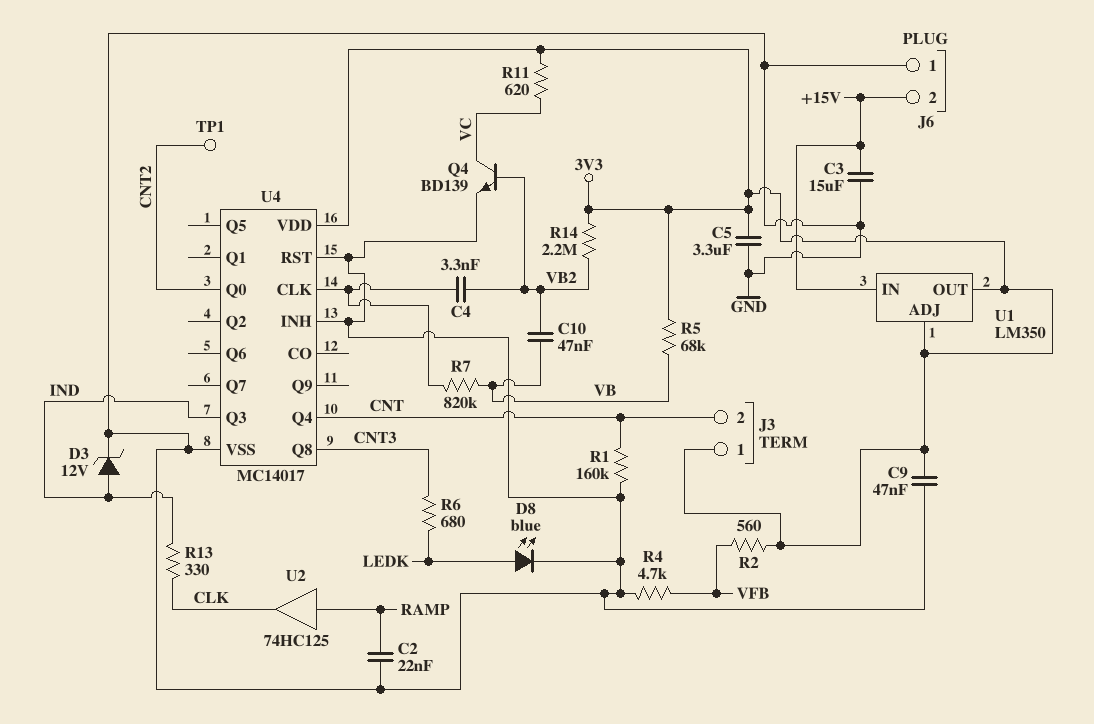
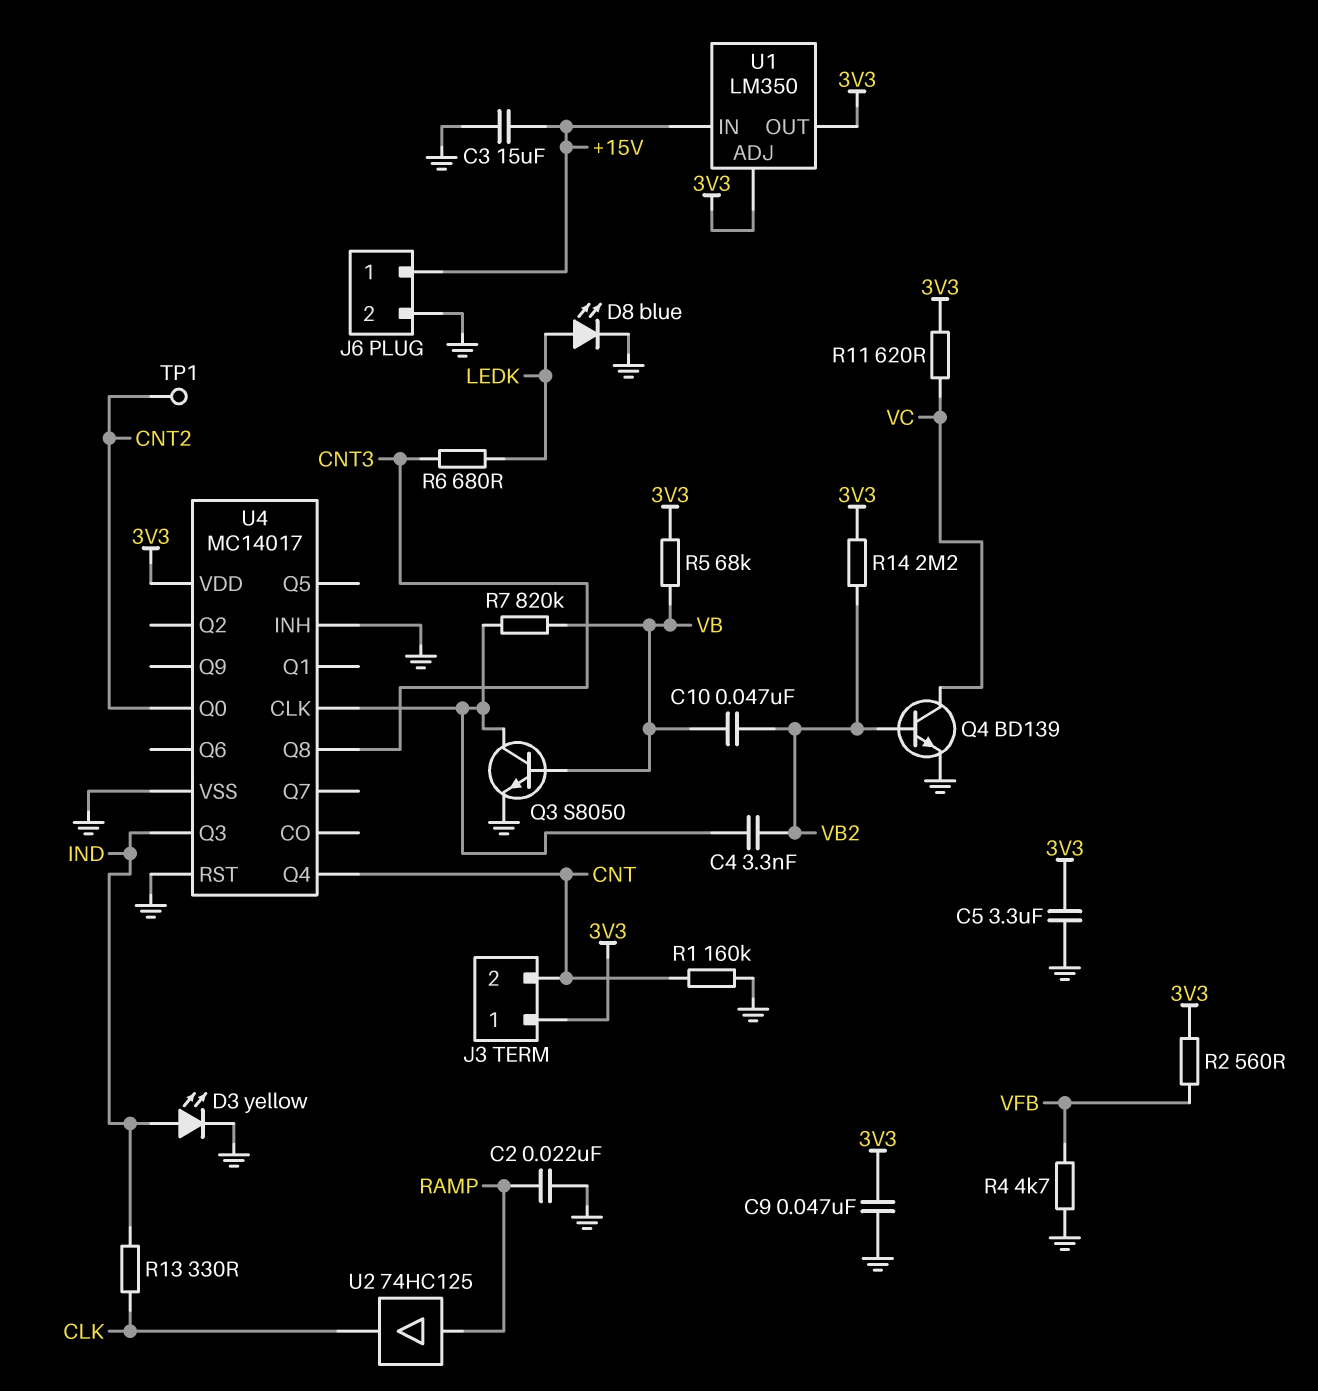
D3: zener 12V (A IND, K GND) -> LED yellow (A IND, K GND)
J6 pin 1: GND -> +15V
J6 pin 2: +15V -> GND
Q3: none -> NPN S8050 (B VB, C U4/CLK, E GND)

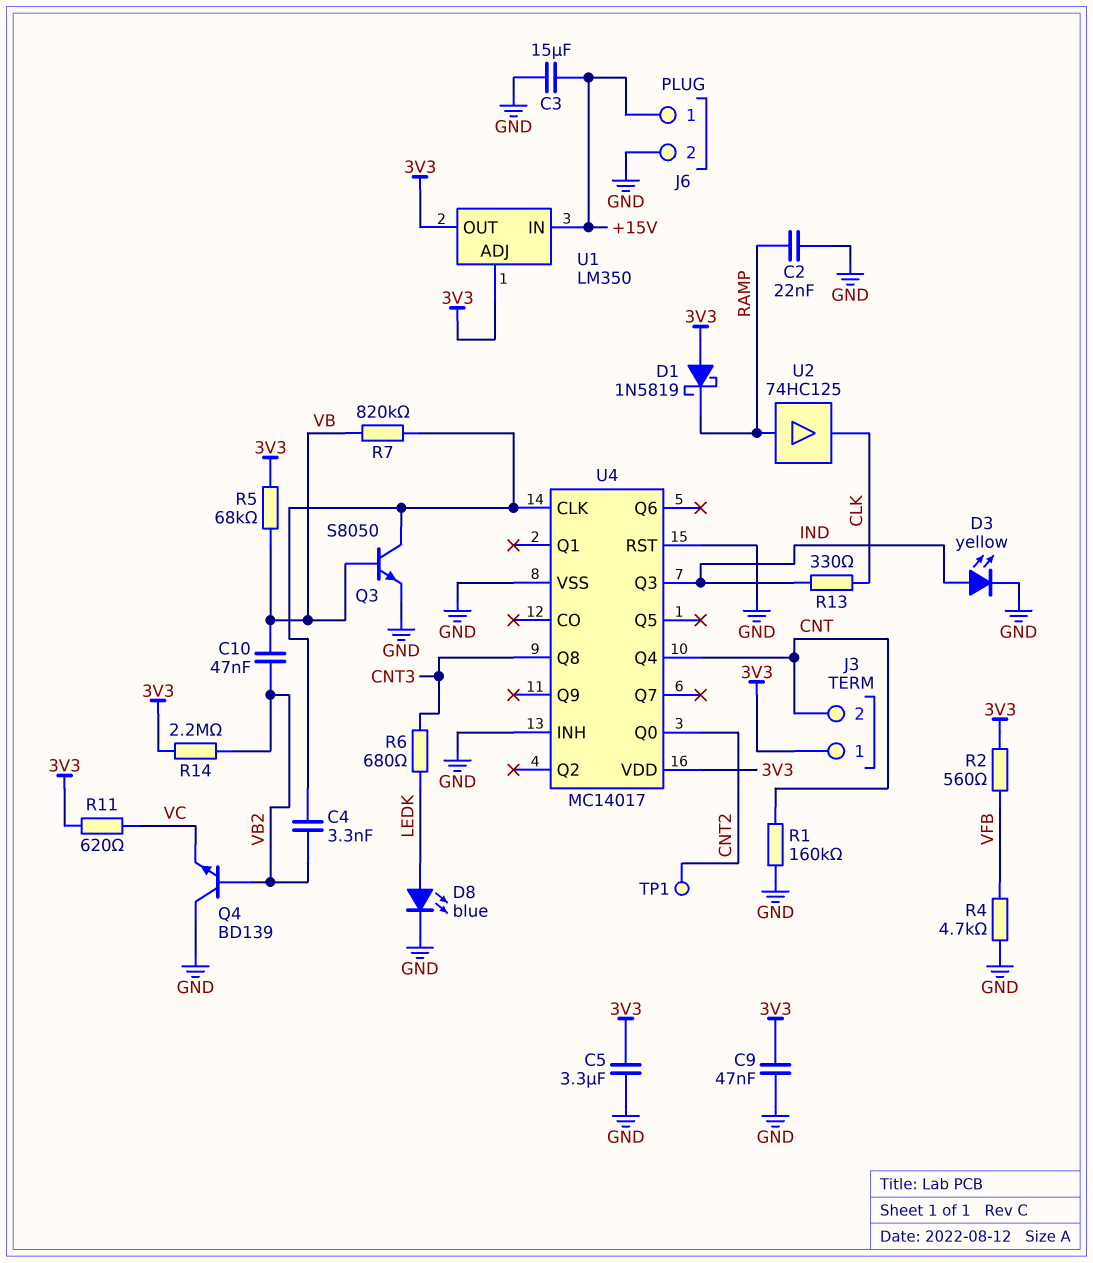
D1: none -> schottky 1N5819 (A 3V3, K RAMP)
Q4: NPN BD139 (B VB2, C VC, E GND) -> NPN BD139 (B VB2, C GND, E VC)

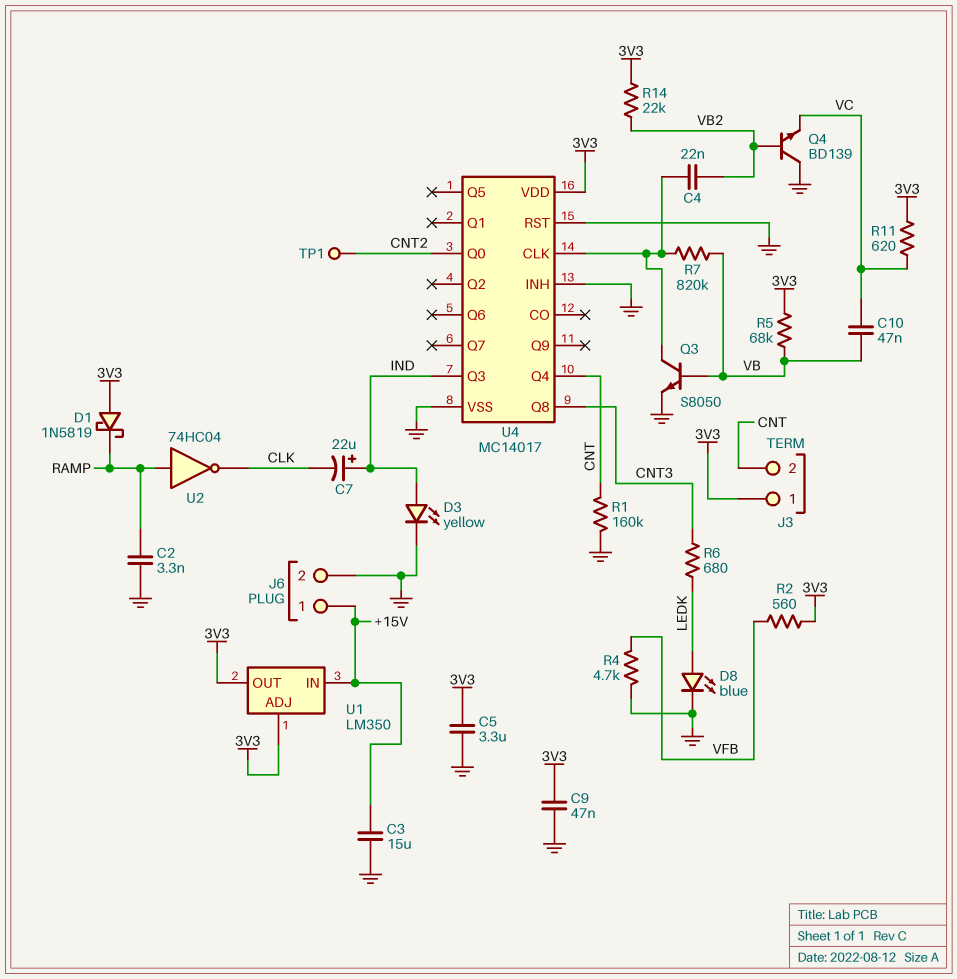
C2: 22nF (GND, RAMP) -> 3.3nF (GND, RAMP)
C4: 3.3nF (U4/CLK, VB2) -> 22nF (U4/CLK, VB2)
C7: none -> 22uF (plus IND, minus CLK)
C10: 47nF (VB, VB2) -> 47nF (VB, VC)
R13: 330 (CLK, IND) -> none
R14: 2.2M (3V3, VB2) -> 22k (3V3, VB2)
U2: buffer 74HC125 (in RAMP, out CLK) -> NOT 74HC04 (in RAMP, out CLK)

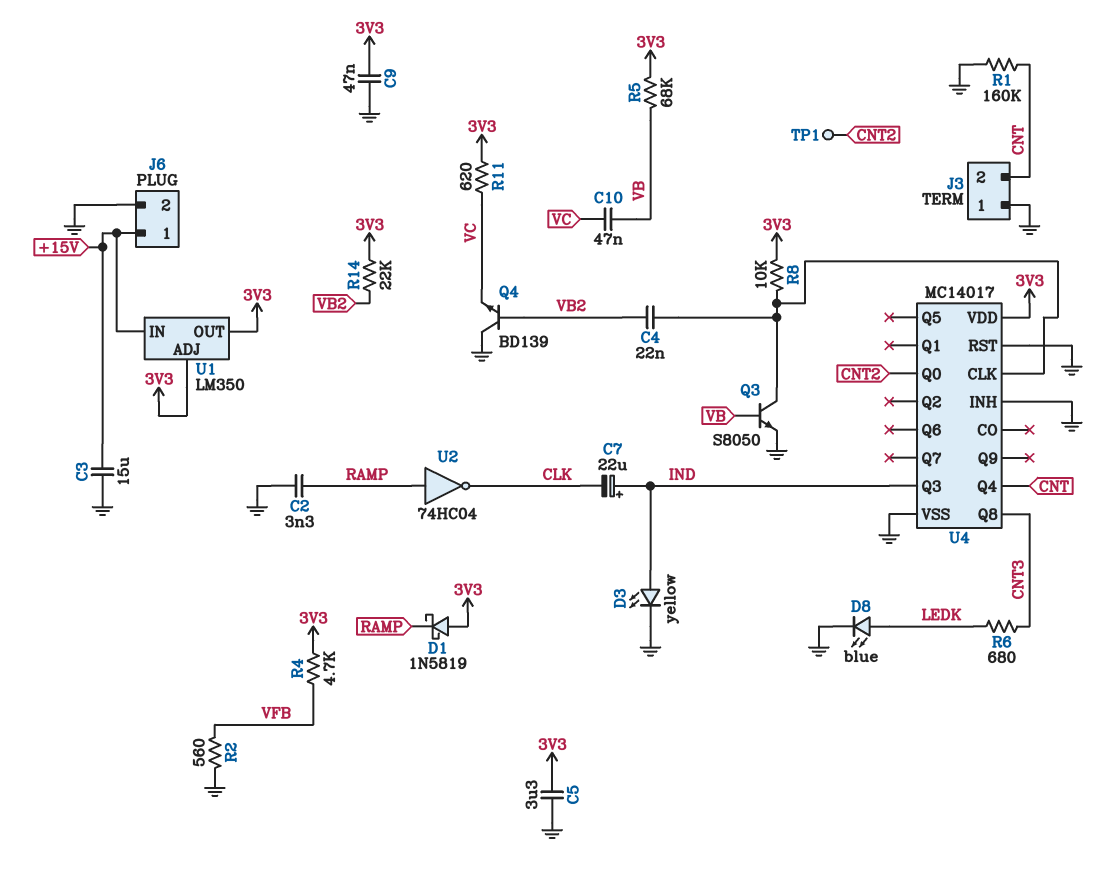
J3 pin 1: 3V3 -> GND
R2: 560 (3V3, VFB) -> 560 (GND, VFB)
R4: 4.7k (GND, VFB) -> 4.7k (3V3, VFB)
R7: 820k (U4/CLK, VB) -> none
R8: none -> 10k (3V3, U4/CLK)

